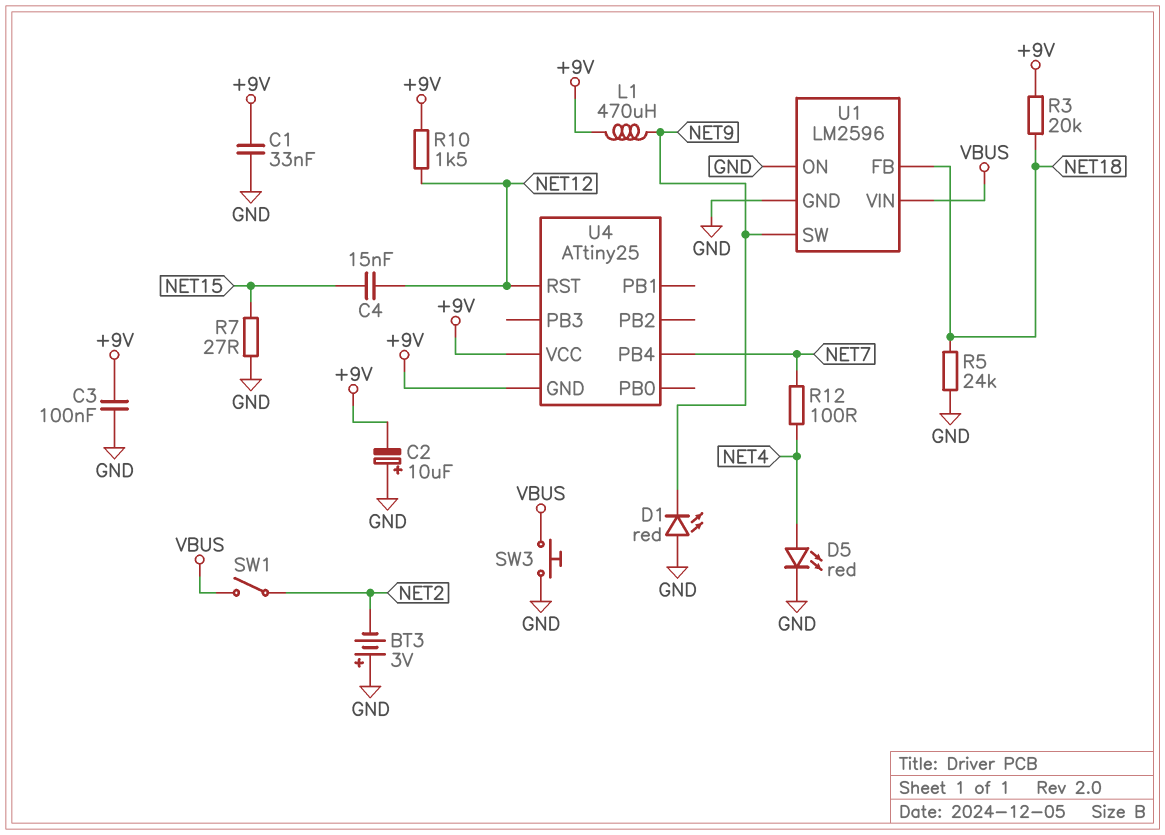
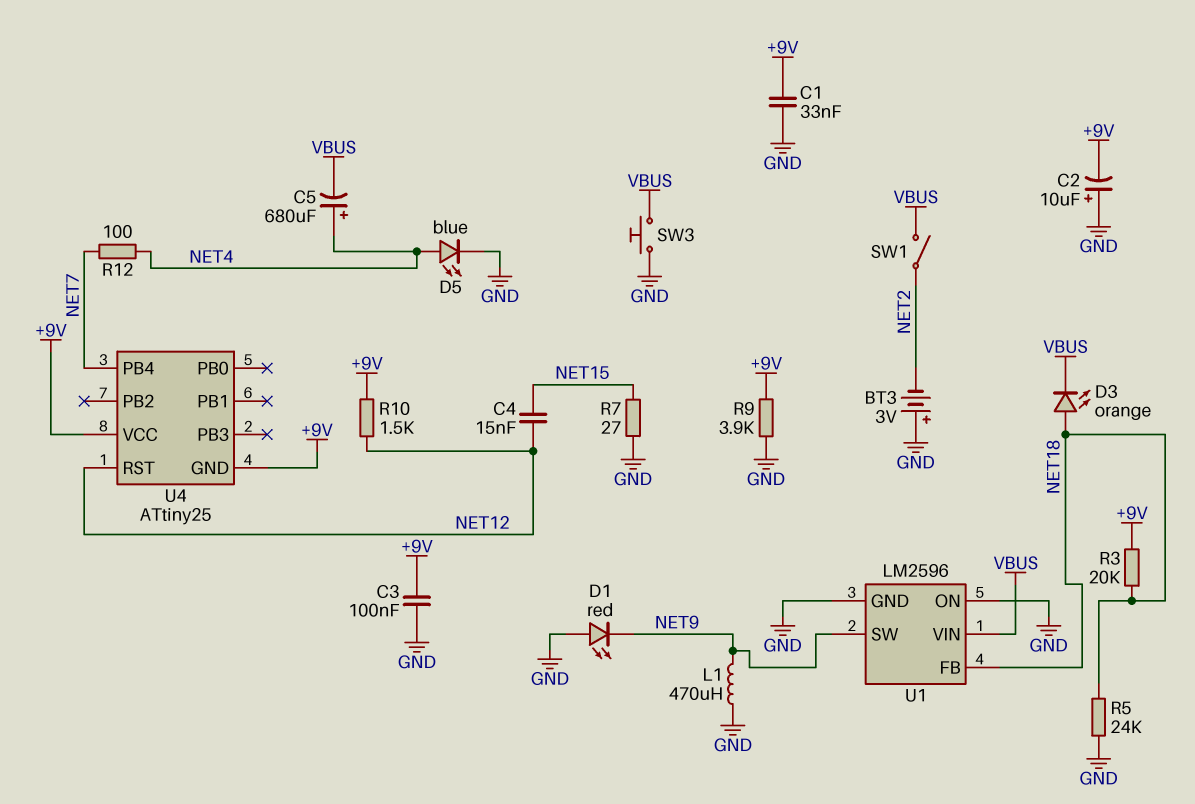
C5: none -> 680uF (plus NET4, minus VBUS)
D3: none -> LED orange (A NET18, K VBUS)
D5: LED red (A NET4, K GND) -> LED blue (A NET4, K GND)
L1: 470uH (+9V, NET9) -> 470uH (GND, NET9)
R9: none -> 3.9k (+9V, GND)

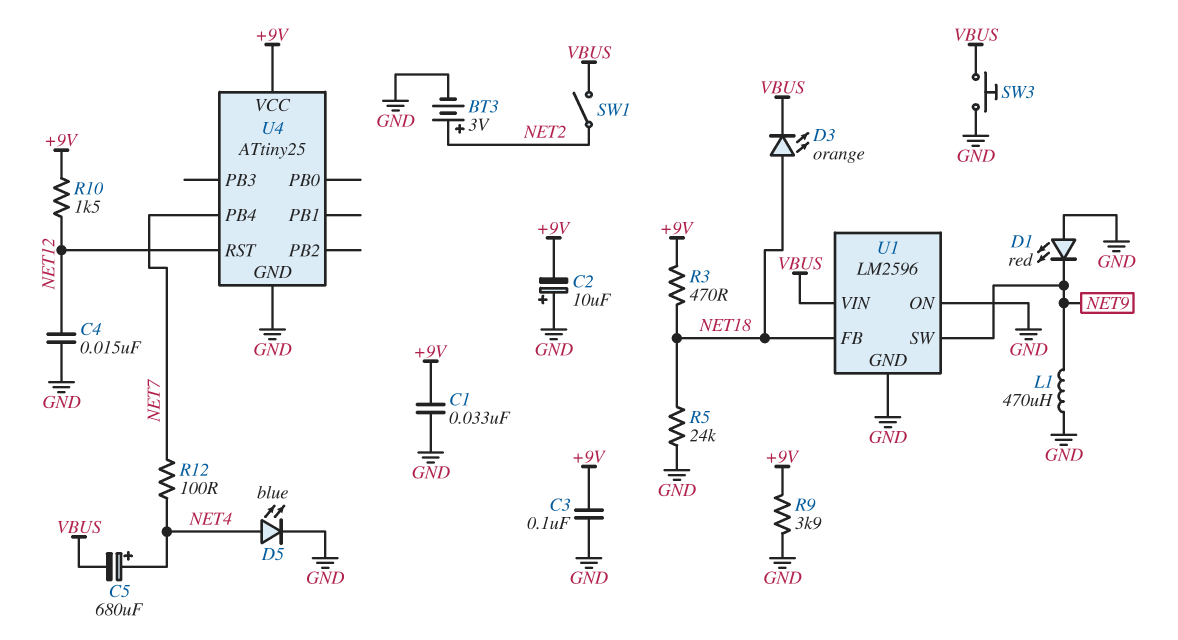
BT3: 3V (plus GND, minus NET2) -> 3V (plus NET2, minus GND)
C4: 15nF (NET12, NET15) -> 15nF (GND, NET12)
R3: 20k (+9V, NET18) -> 470 (+9V, NET18)
R7: 27 (GND, NET15) -> none
U4 pin GND: +9V -> GND

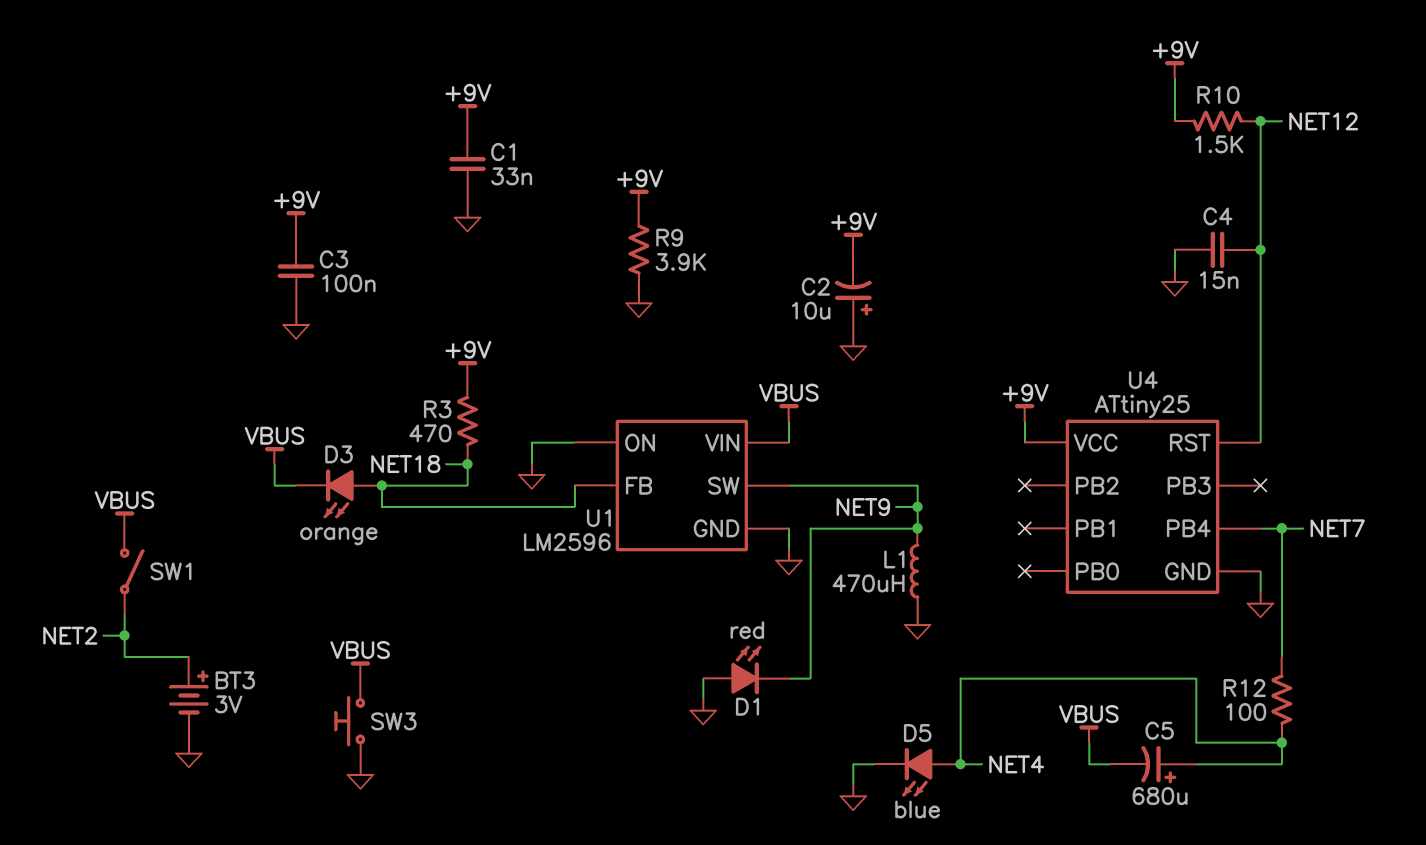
R5: 24k (GND, NET18) -> none

